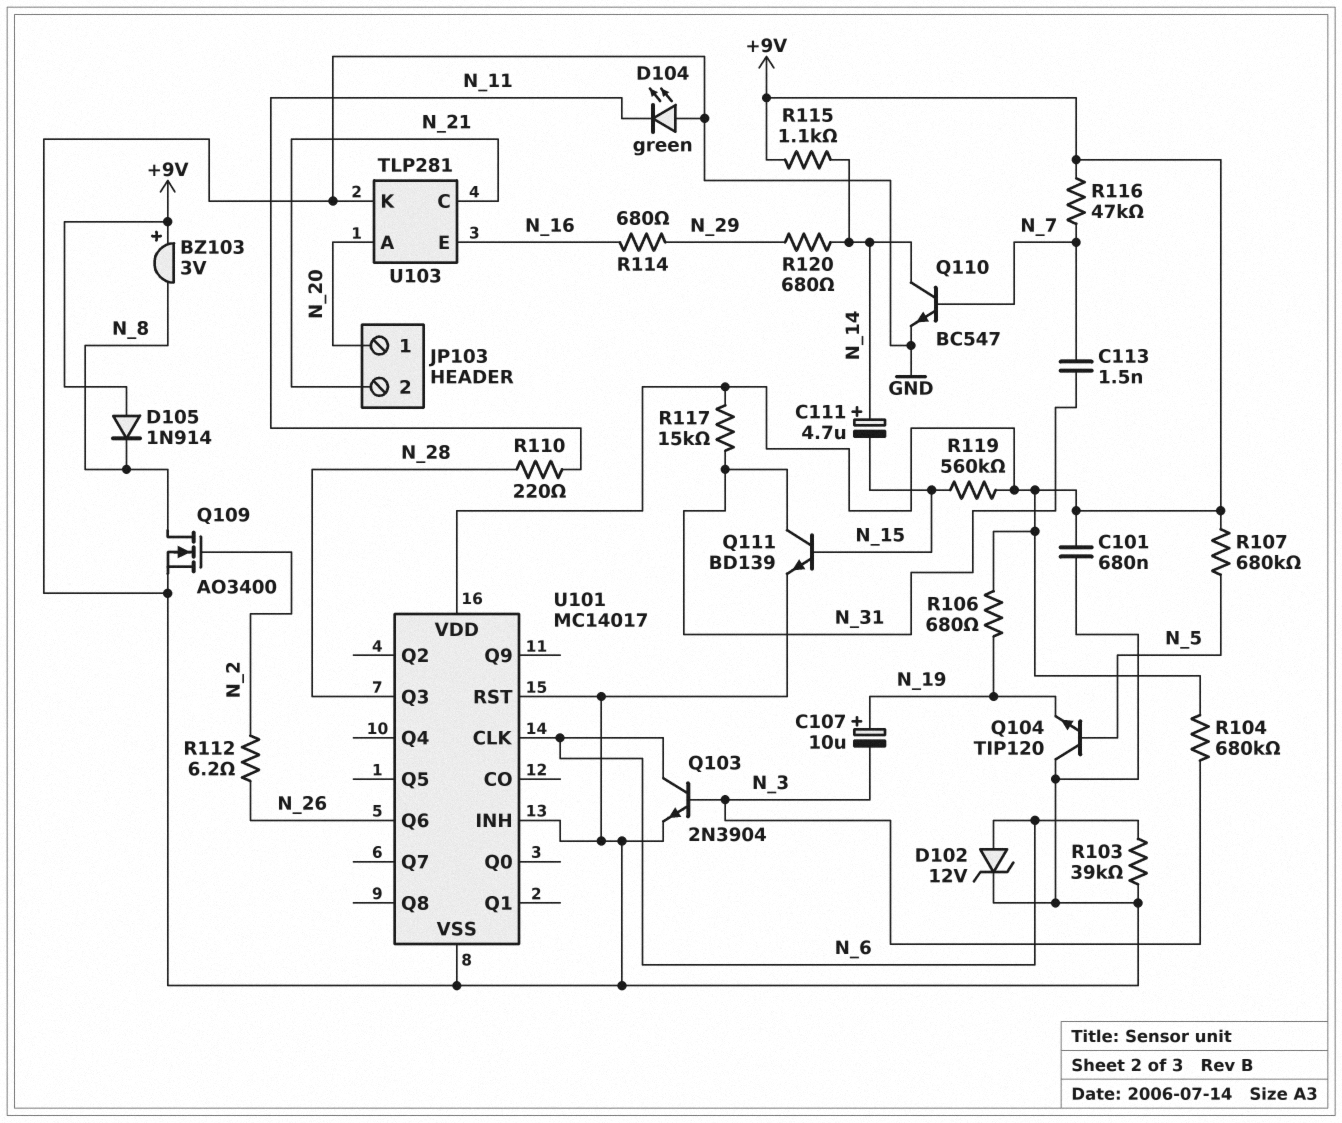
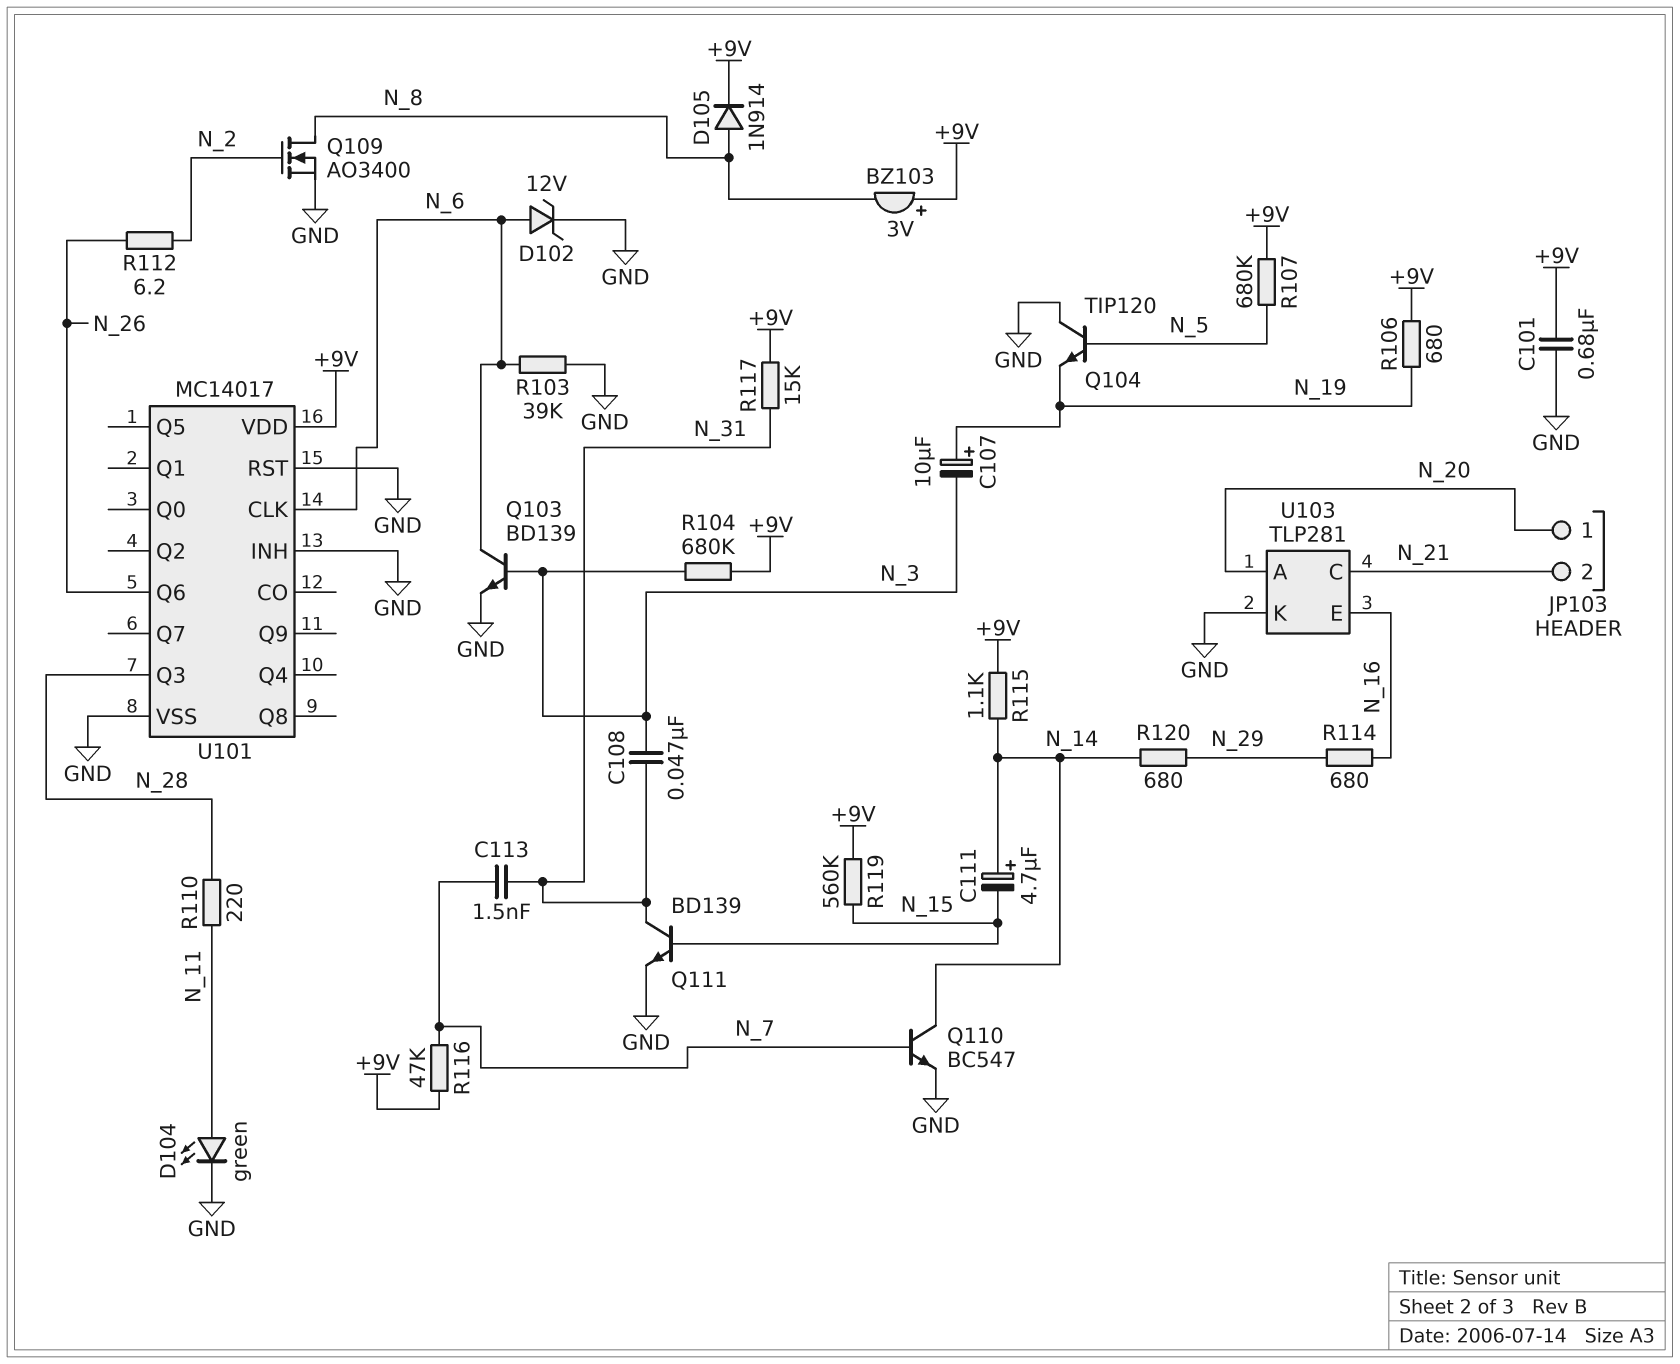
C108: none -> 47nF (N_3, N_31)
D104: LED green (A GND, K N_11) -> LED green (A N_11, K GND)
D105: diode 1N914 (A +9V, K N_8) -> diode 1N914 (A N_8, K +9V)
Q103: NPN 2N3904 (B N_3, C N_6, E GND) -> NPN BD139 (B N_3, C N_6, E GND)

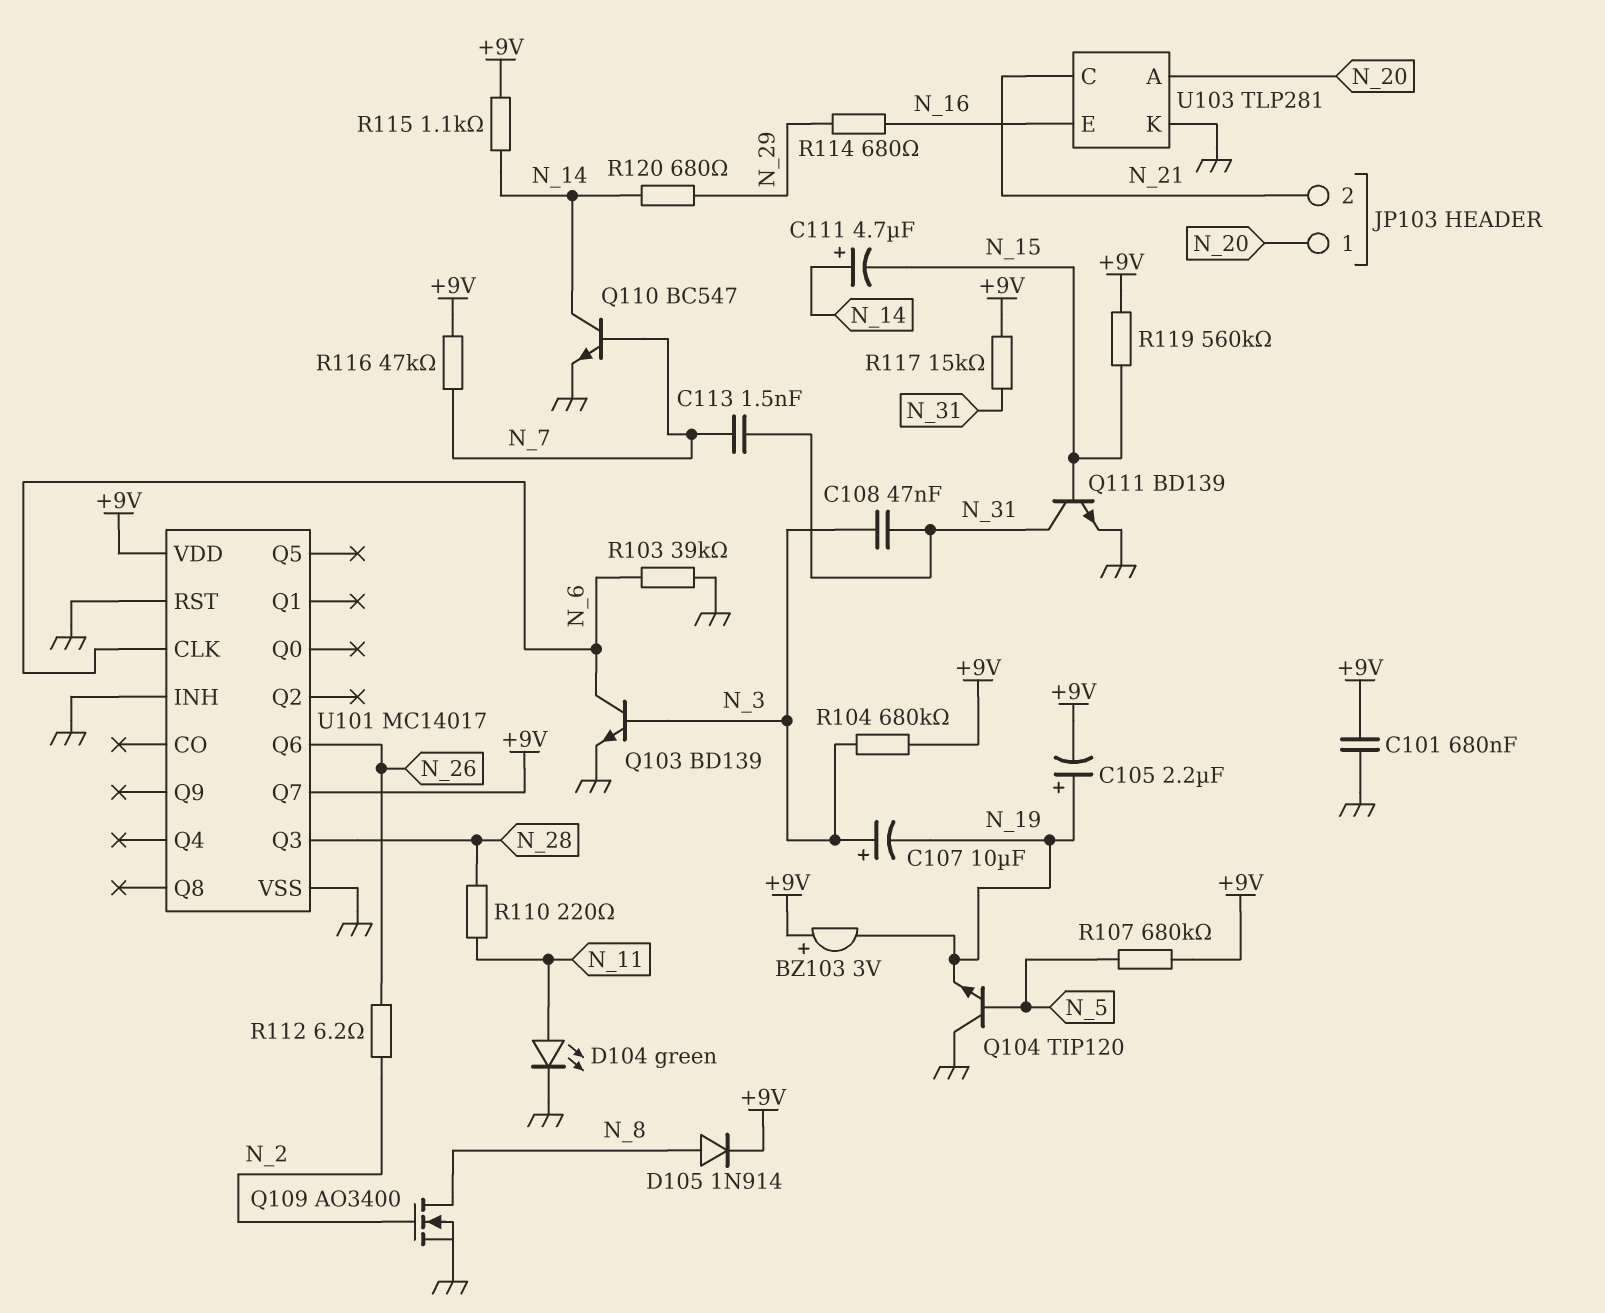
BZ103: buzzer 3V (plus +9V, minus N_8) -> buzzer 3V (plus +9V, minus N_19)
C105: none -> 2.2uF (plus N_19, minus +9V)
C107: 10uF (plus N_19, minus N_3) -> 10uF (plus N_3, minus N_19)
D102: zener 12V (A N_6, K GND) -> none
R106: 680 (+9V, N_19) -> none
U101 pin Q7: none -> +9V

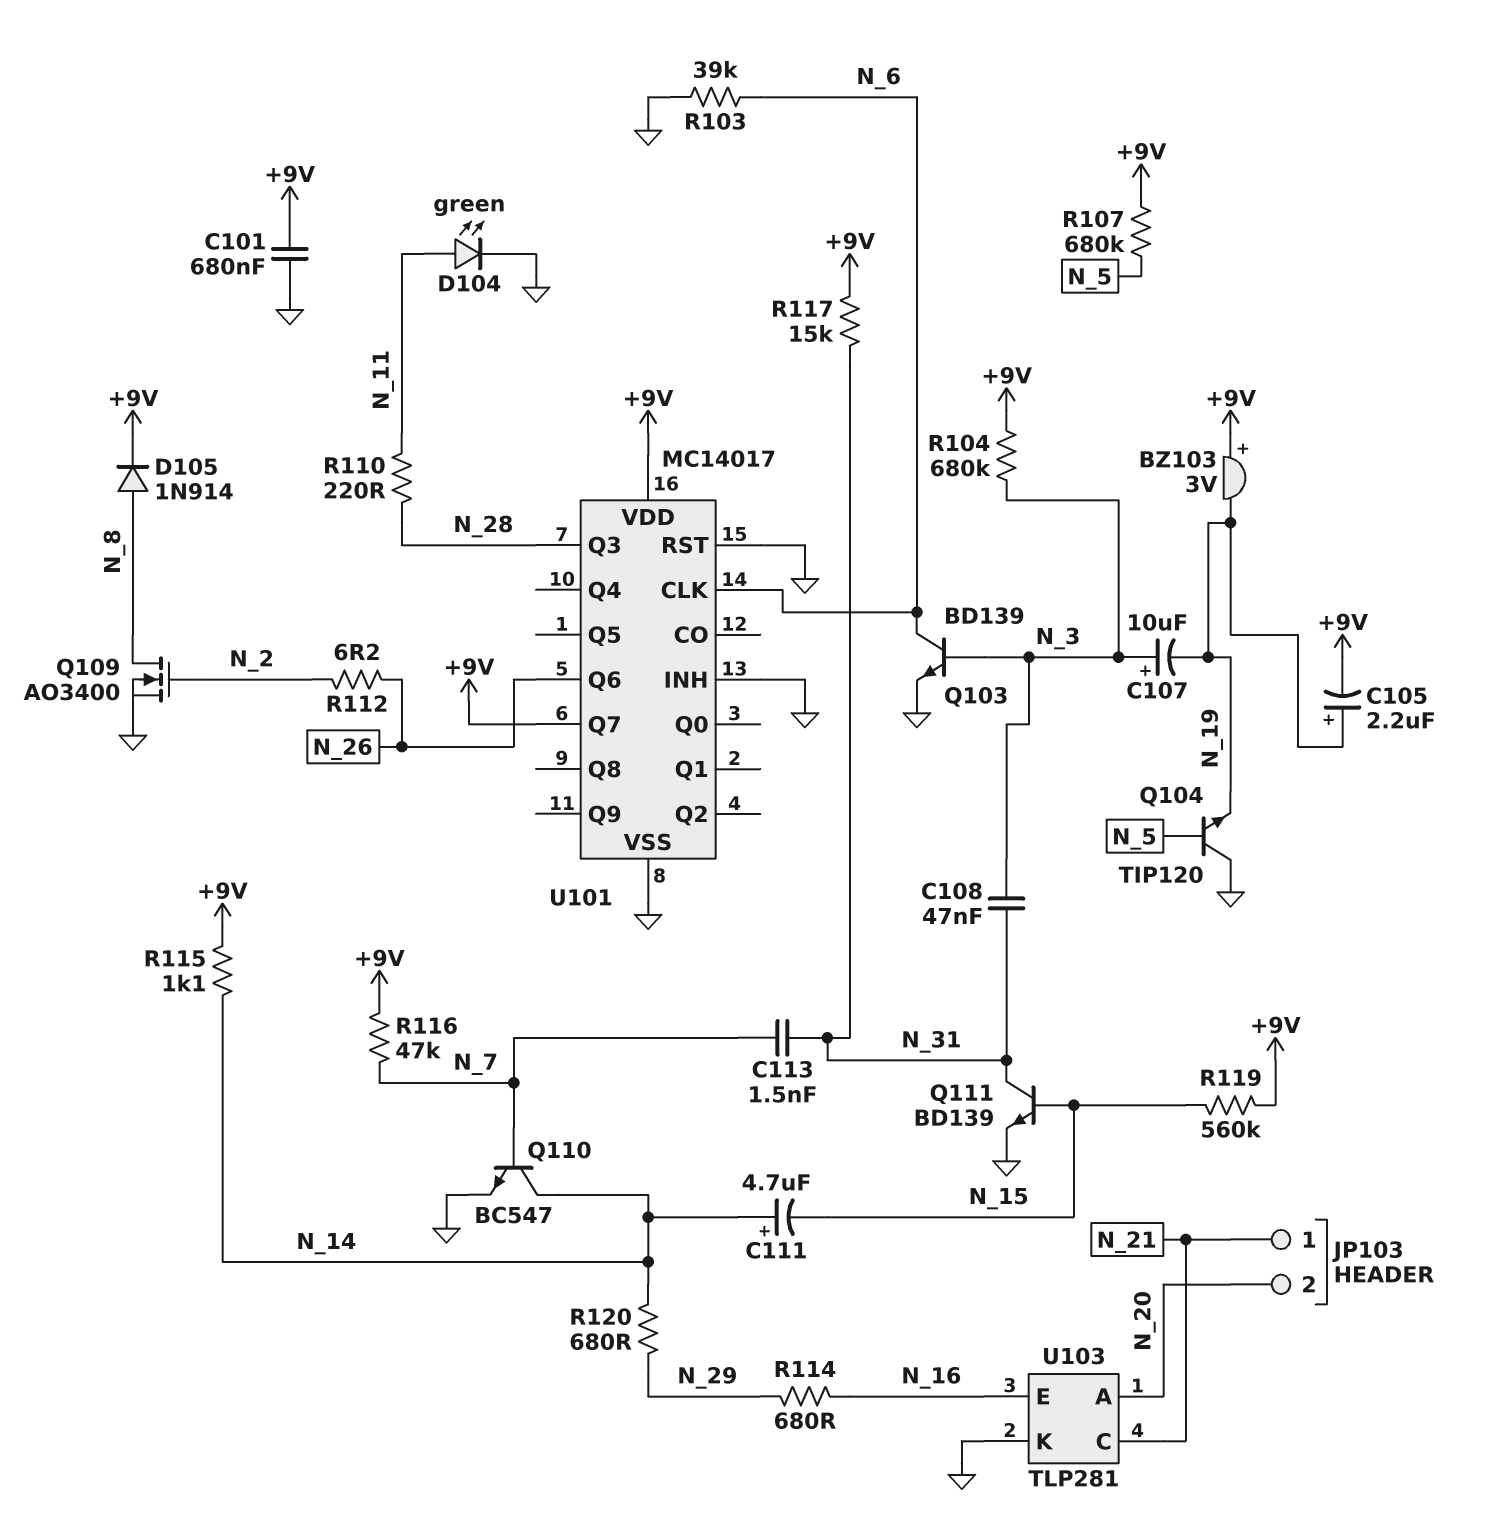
JP103 pin 1: N_20 -> N_21
JP103 pin 2: N_21 -> N_20

